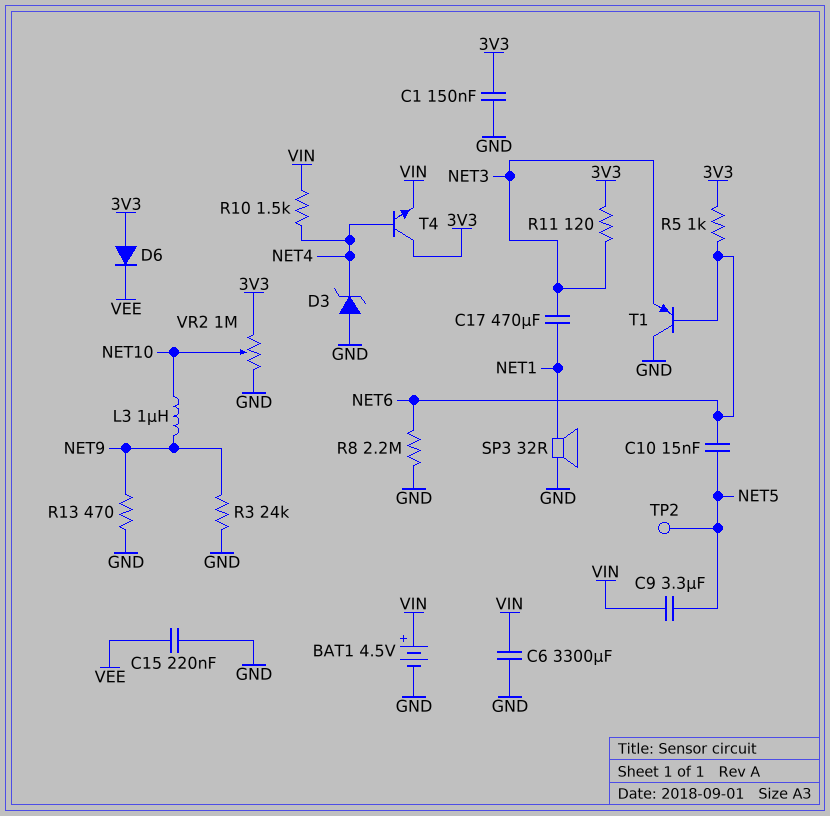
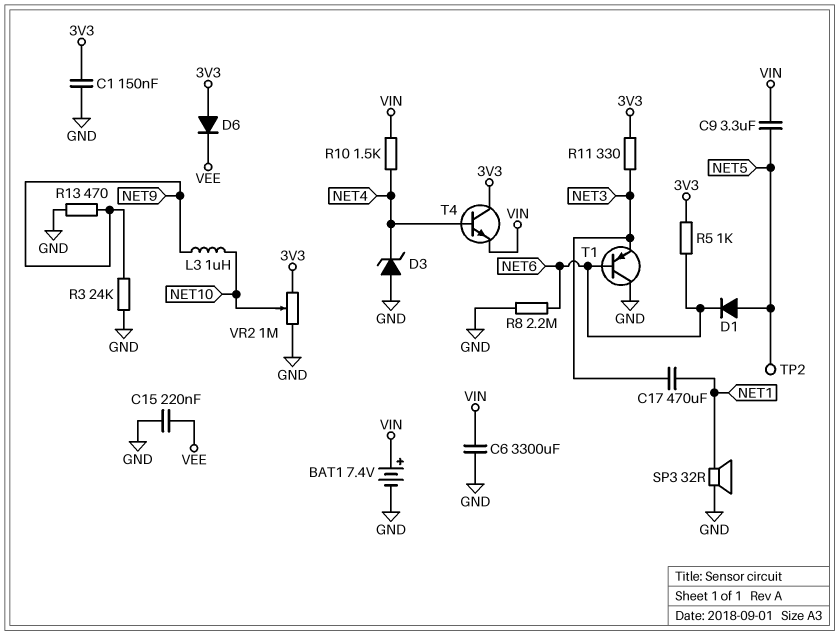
BAT1: 4.5V (plus VIN, minus GND) -> 7.4V (plus VIN, minus GND)
C10: 15nF (NET5, NET6) -> none
D1: none -> diode (A NET5, K NET6)
R11: 120 (3V3, NET3) -> 330 (3V3, NET3)

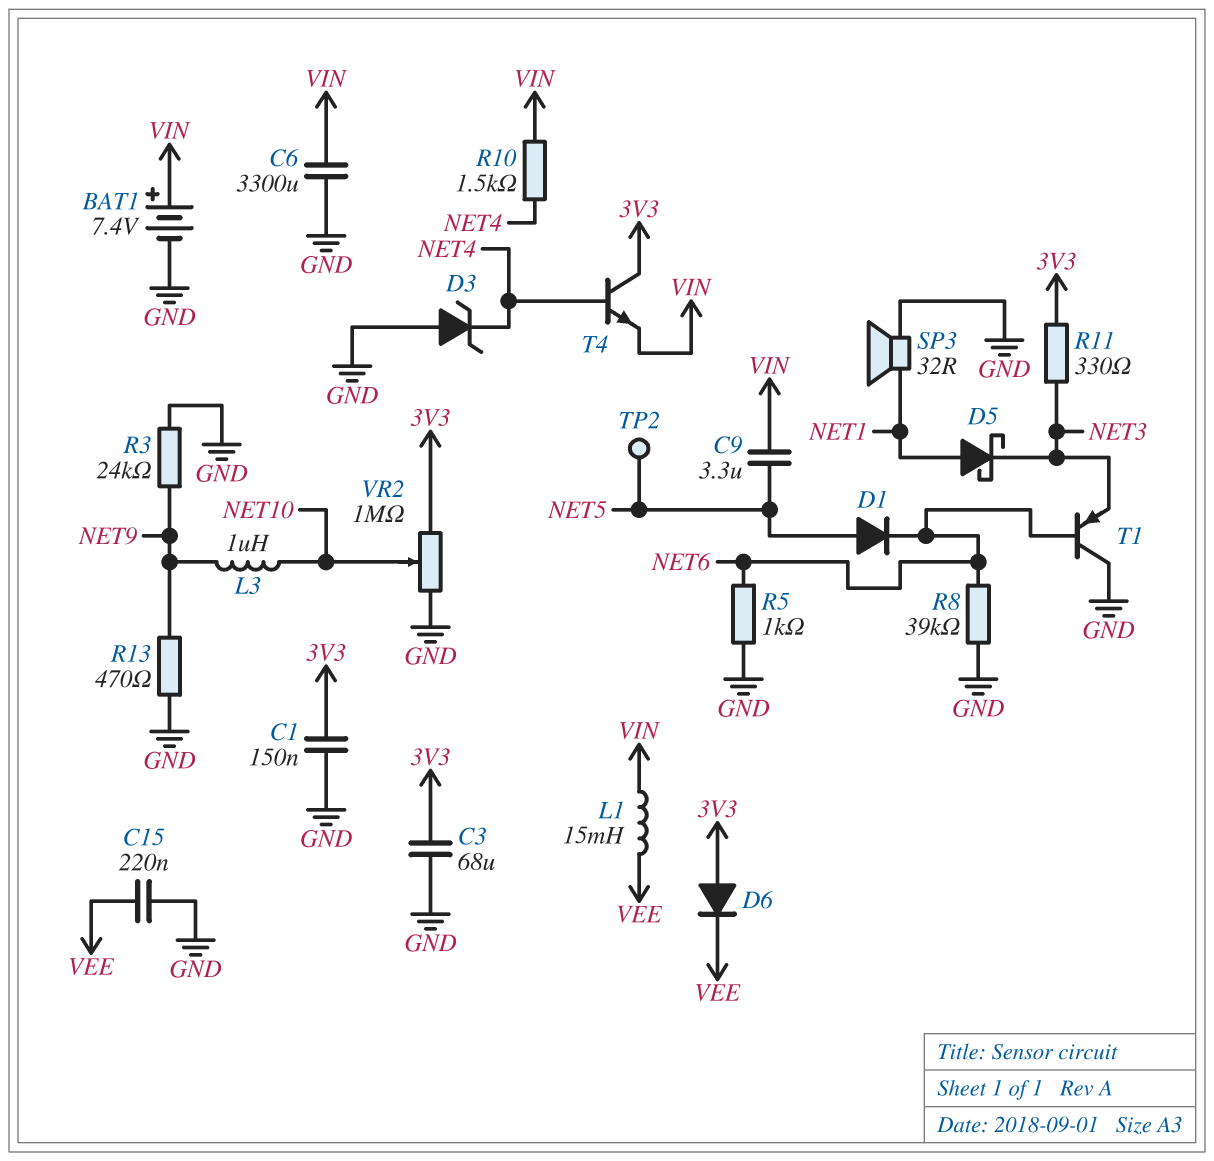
C3: none -> 68uF (3V3, GND)
C17: 470uF (NET1, NET3) -> none
D5: none -> schottky (A NET1, K NET3)
L1: none -> 15mH (VEE, VIN)
R5: 1k (3V3, NET6) -> 1k (GND, NET6)
R8: 2.2M (GND, NET6) -> 39k (GND, NET6)

